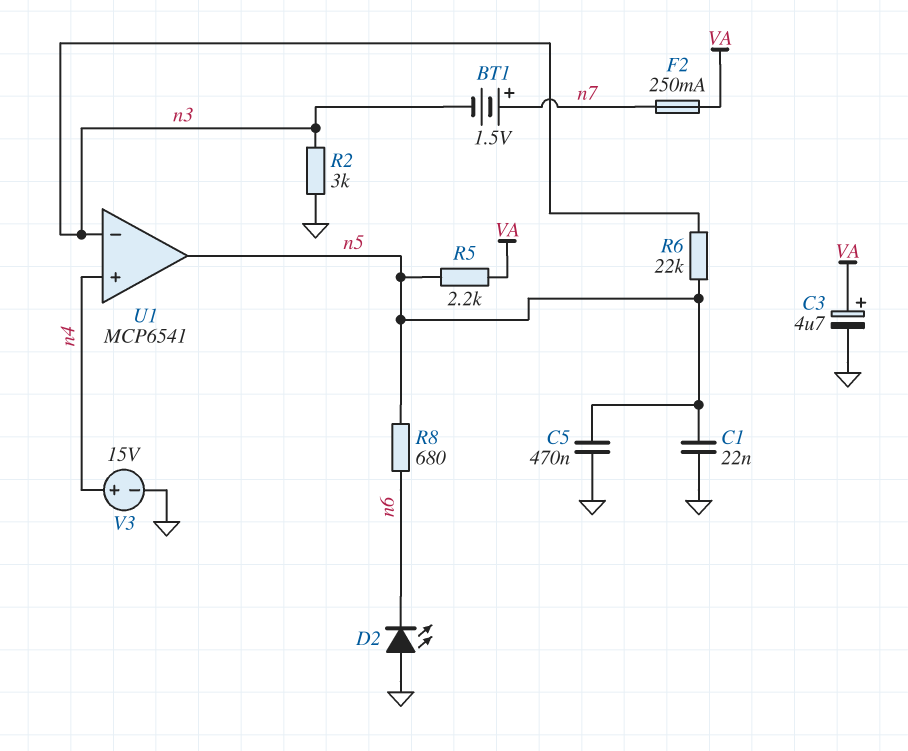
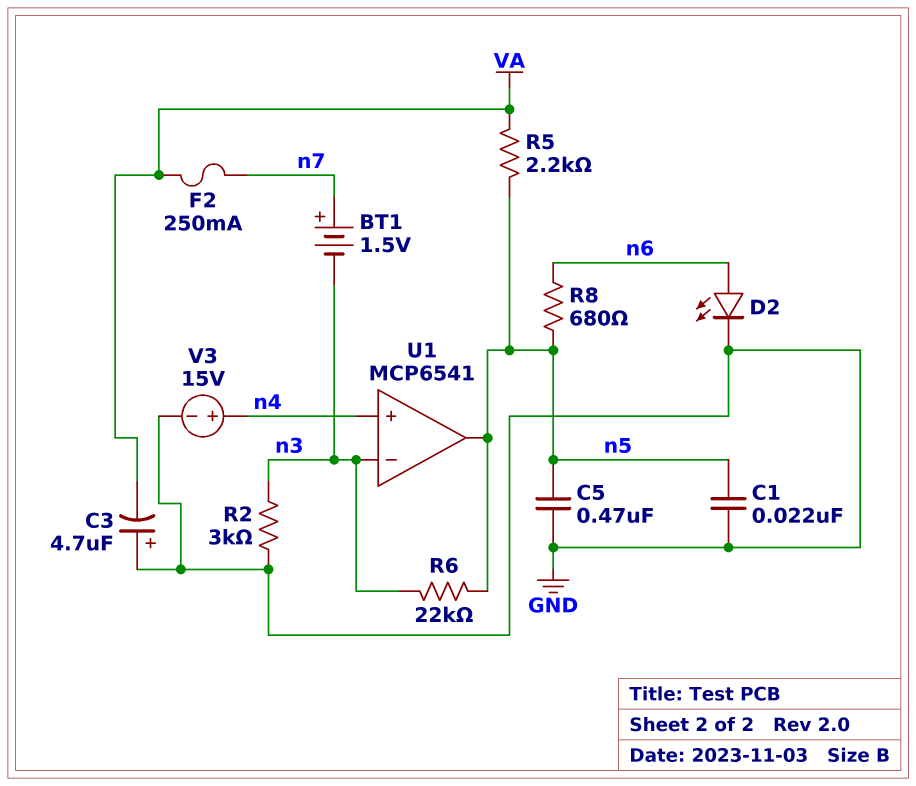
C3: 4.7uF (plus VA, minus GND) -> 4.7uF (plus GND, minus VA)
D2: LED (A GND, K n6) -> LED (A n6, K GND)

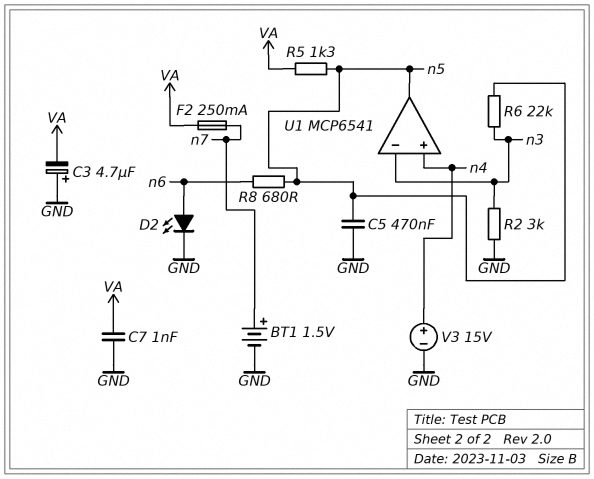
BT1: 1.5V (plus n7, minus n3) -> 1.5V (plus n7, minus GND)
C1: 22nF (GND, n5) -> none
C7: none -> 1nF (GND, VA)
R5: 2.2k (VA, n5) -> 1.3k (VA, n5)

